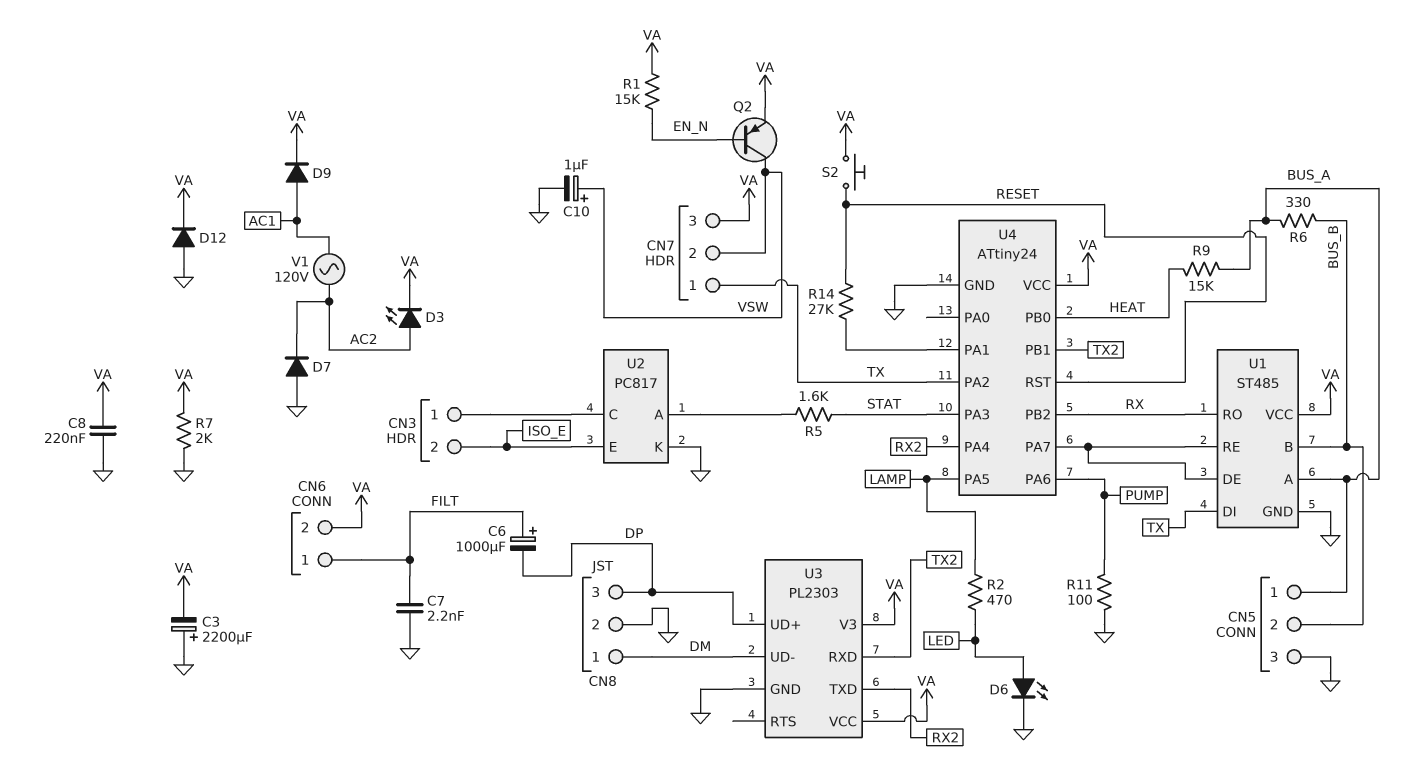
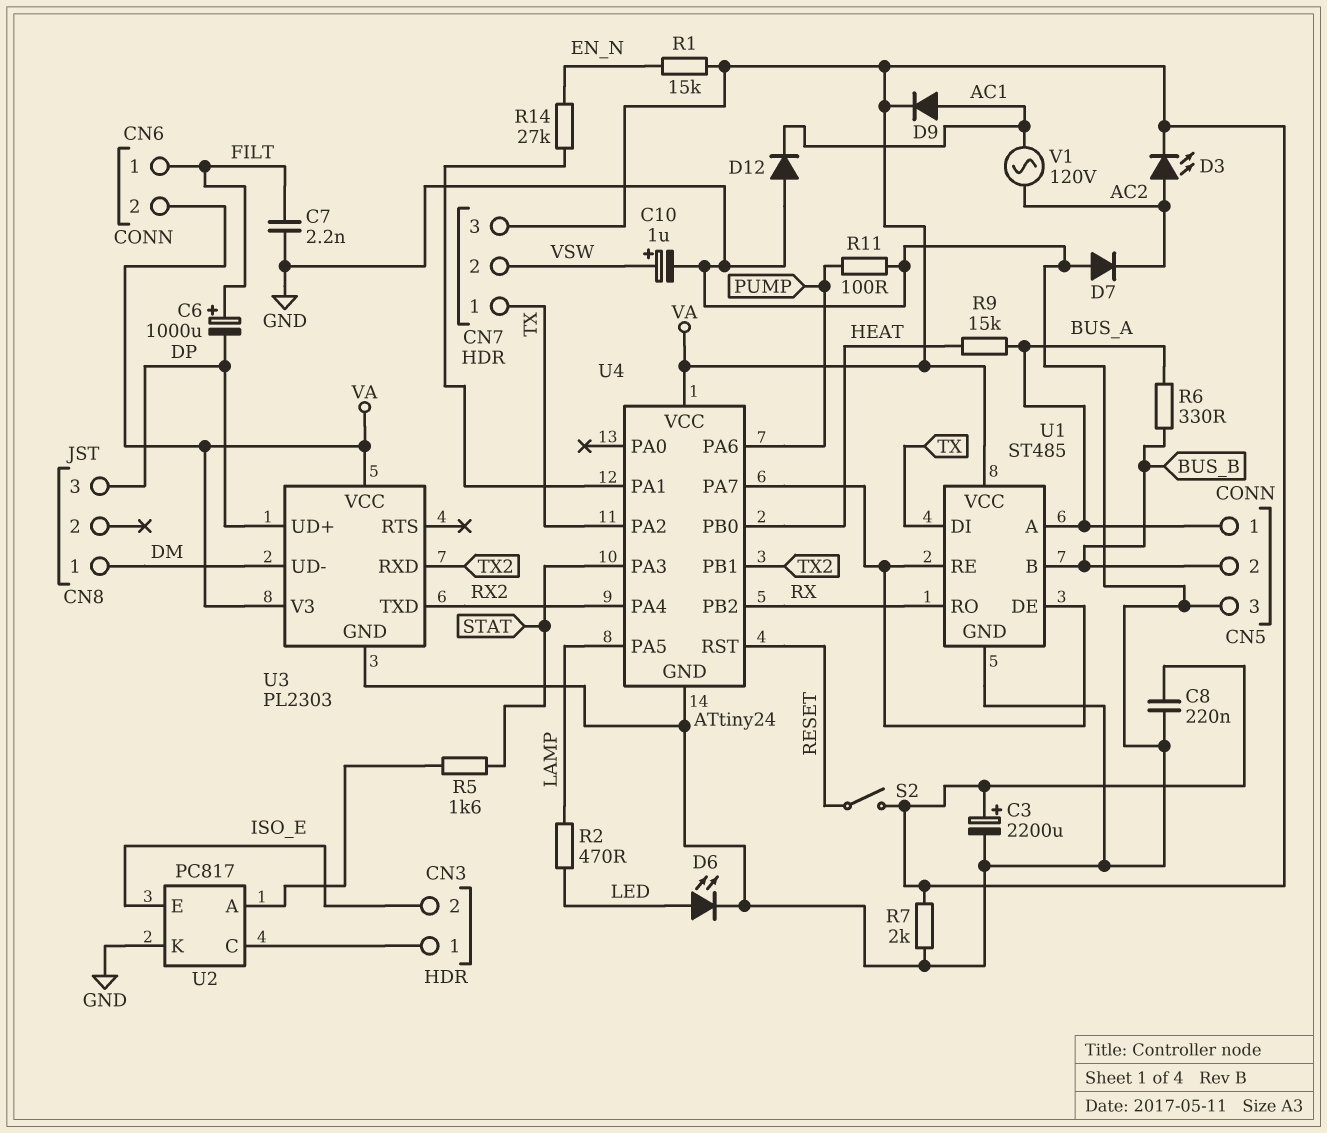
C3: 2200uF (plus GND, minus VA) -> 2200uF (plus VA, minus GND)
CN8 pin 2: GND -> none
D12: diode (A GND, K VA) -> diode (A GND, K AC1)
Q2: PNP (B EN_N, C VSW, E VA) -> none
R14: 27k (RESET, U4/PA1) -> 27k (EN_N, U4/PA1)
S2: button (RESET, VA) -> switch (RESET, VA)

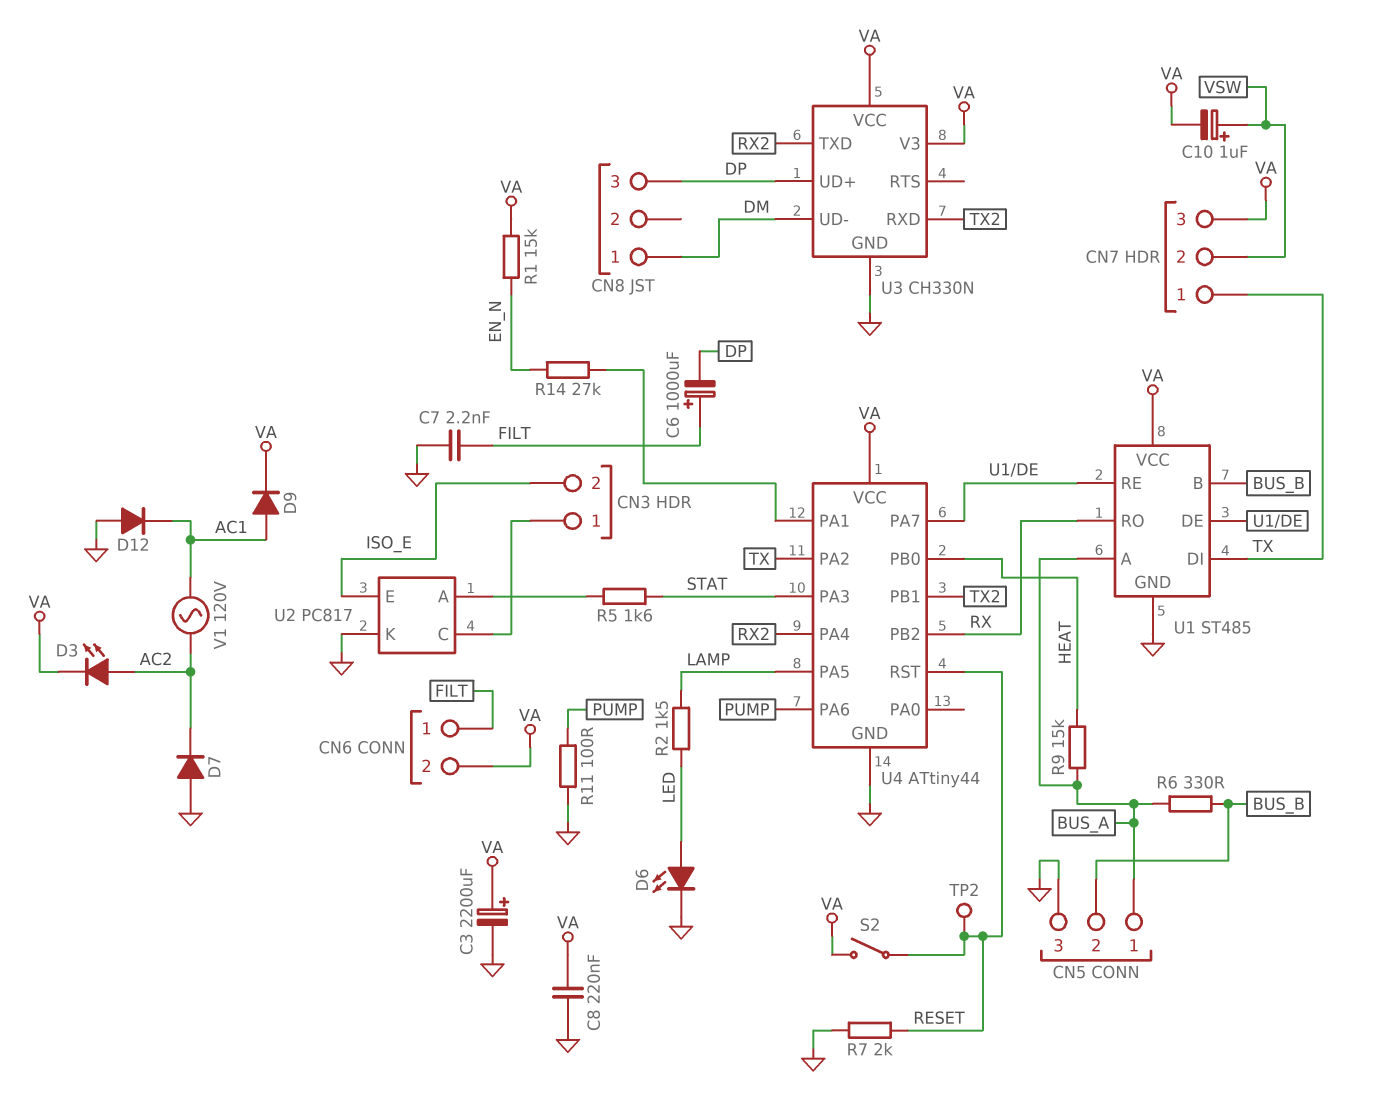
C10: 1uF (plus VSW, minus GND) -> 1uF (plus VSW, minus VA)
R2: 470 (LAMP, LED) -> 1.5k (LAMP, LED)
R7: 2k (GND, VA) -> 2k (GND, RESET)
TP2: none -> test point (RESET)
U3: PL2303 -> CH330N
U4: ATtiny24 -> ATtiny44

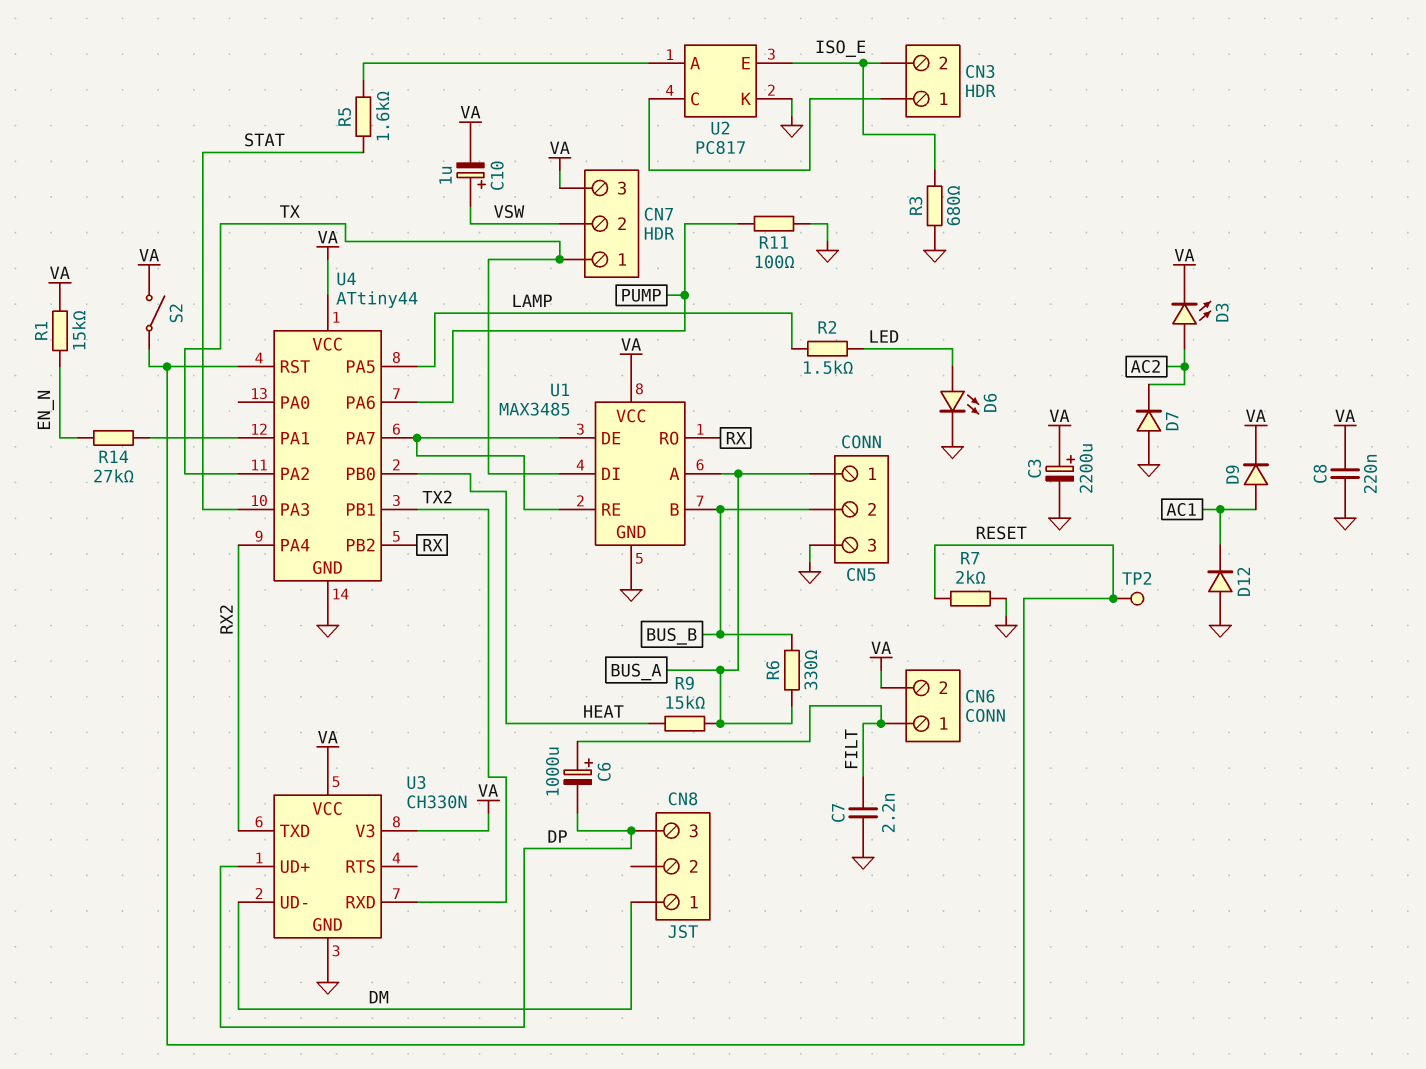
R3: none -> 680 (GND, ISO_E)
U1: ST485 -> MAX3485
V1: AC 120V (AC1, AC2) -> none

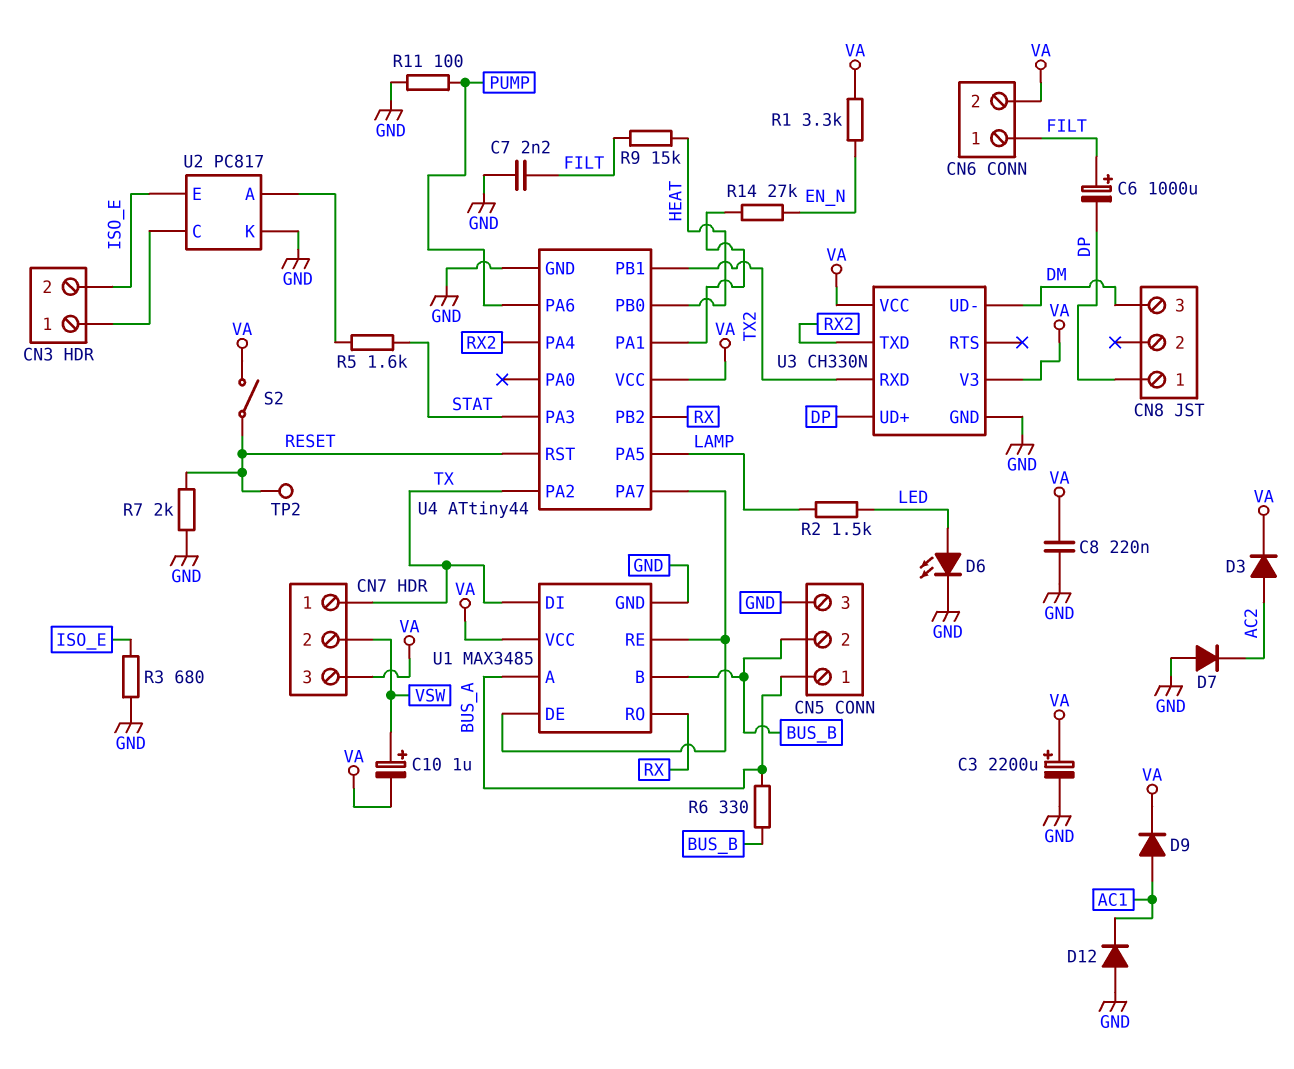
CN8 pin 1: DM -> DP
CN8 pin 3: DP -> DM
D3: LED (A AC2, K VA) -> diode (A AC2, K VA)
R1: 15k (EN_N, VA) -> 3.3k (EN_N, VA)
R9: 15k (BUS_A, HEAT) -> 15k (FILT, HEAT)

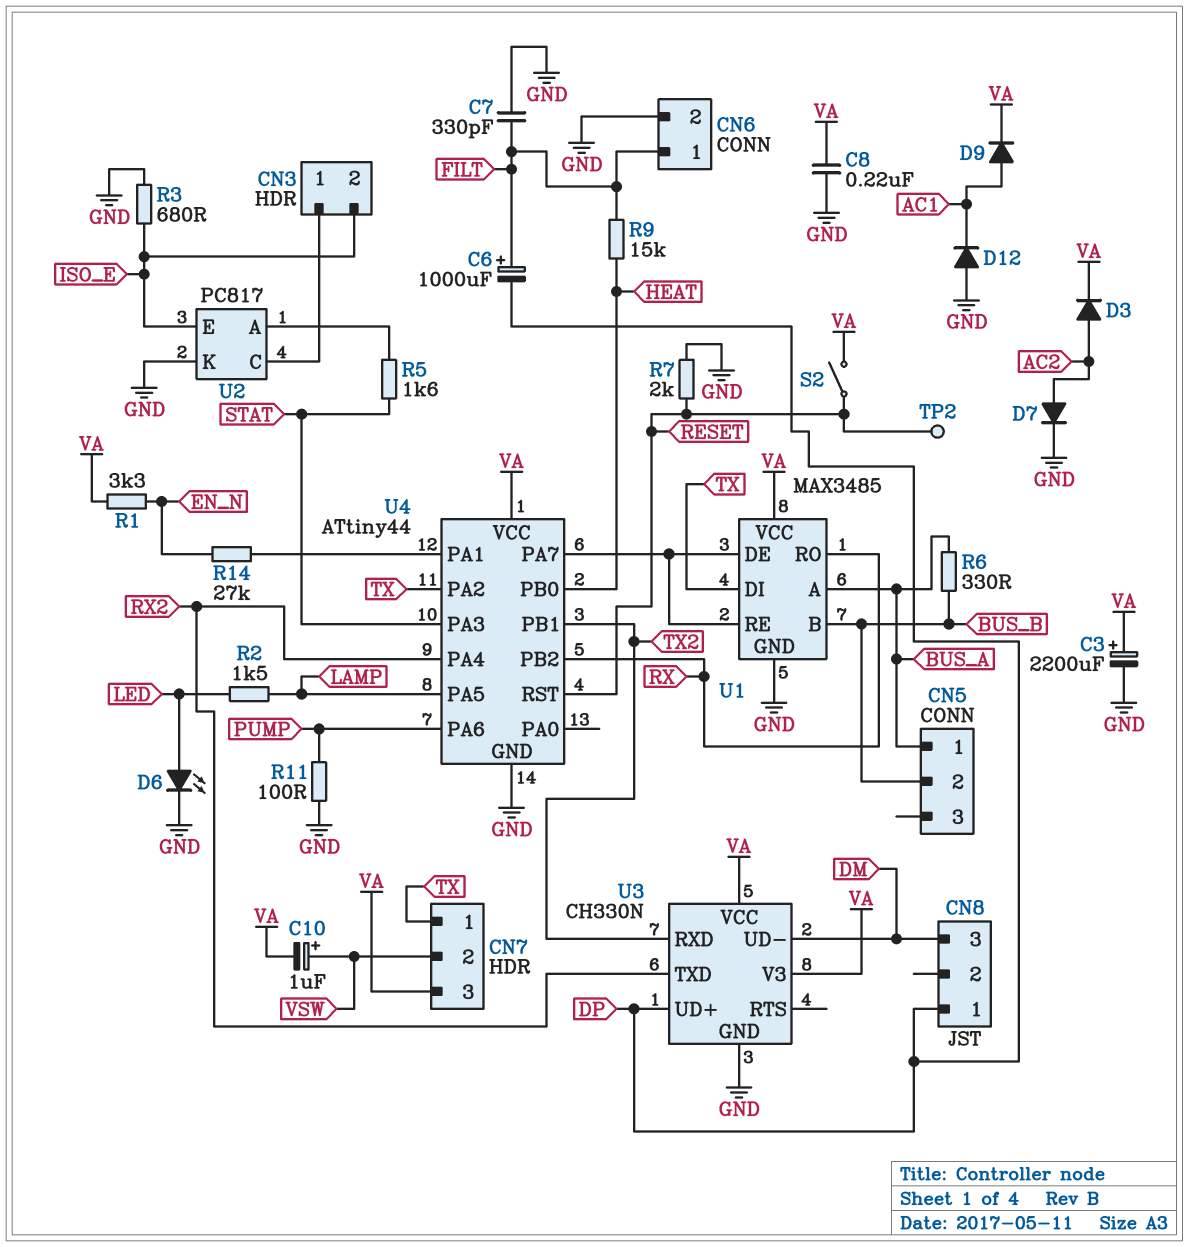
C7: 2.2nF (FILT, GND) -> 330pF (FILT, GND)
CN5 pin 3: GND -> none
CN6 pin 2: VA -> GND
D7: diode (A GND, K AC2) -> diode (A AC2, K GND)

